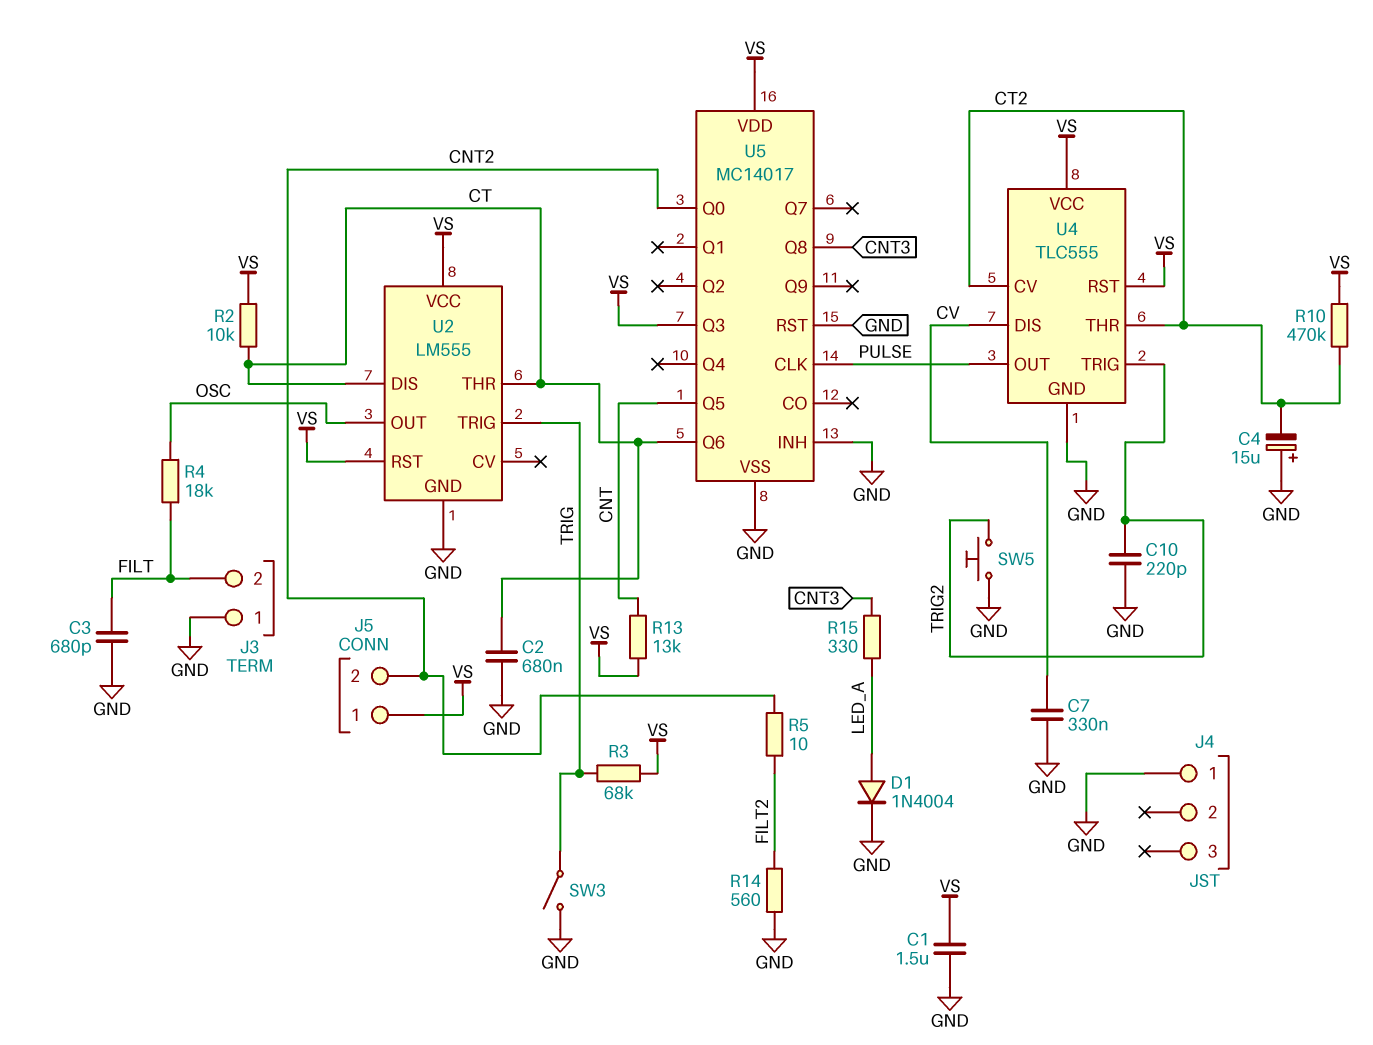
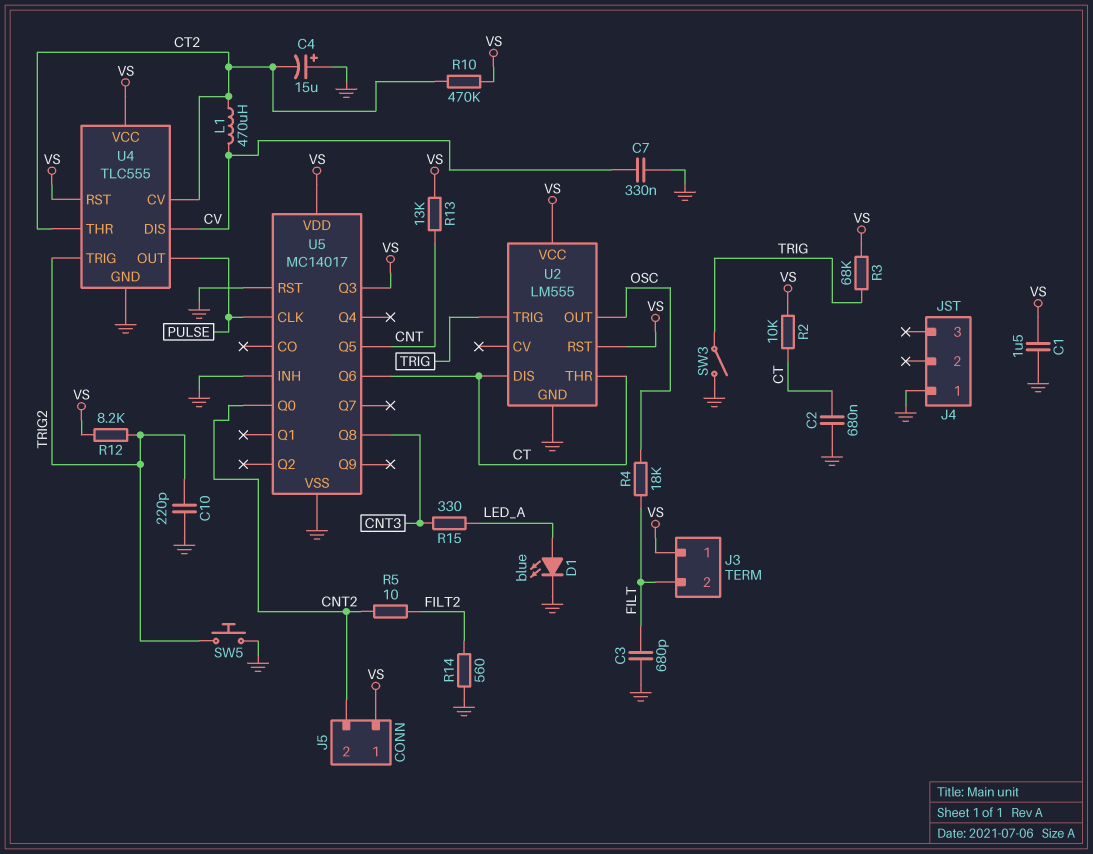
D1: diode 1N4004 (A LED_A, K GND) -> LED blue (A LED_A, K GND)
J3 pin 1: GND -> VS
L1: none -> 470uH (CT2, CV)
R12: none -> 8.2k (TRIG2, VS)

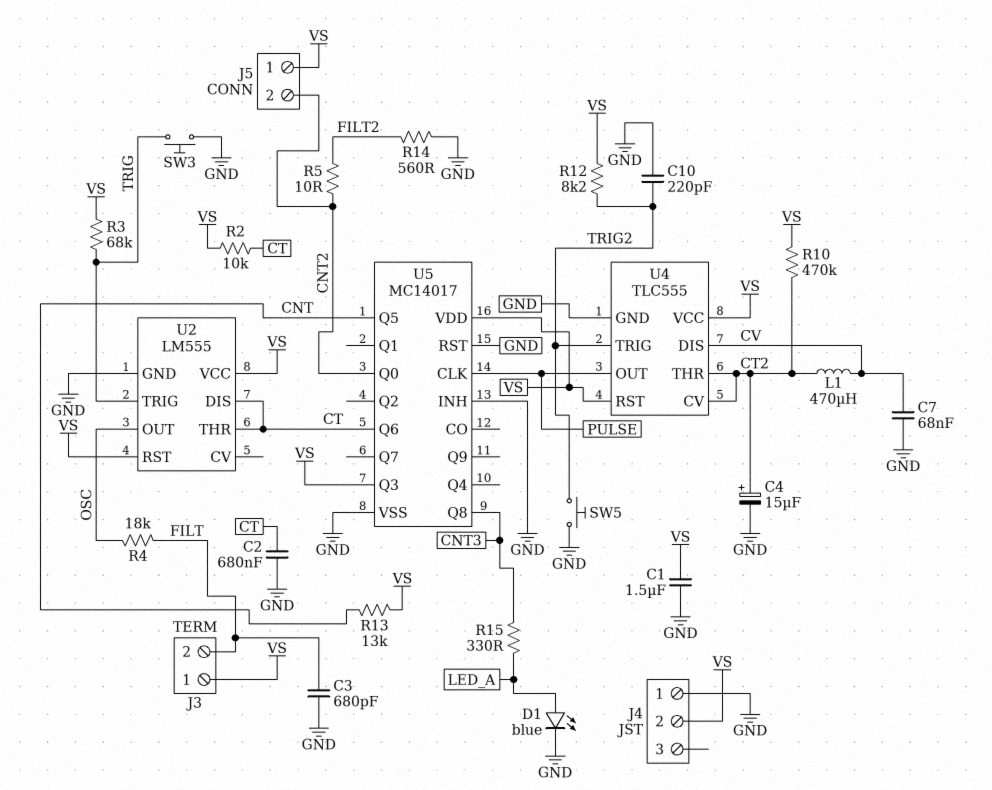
C4: 15uF (plus GND, minus CT2) -> 15uF (plus CT2, minus GND)
C7: 330nF (CV, GND) -> 68nF (CV, GND)
J4 pin 2: none -> VS
SW3: switch (GND, TRIG) -> button (GND, TRIG)

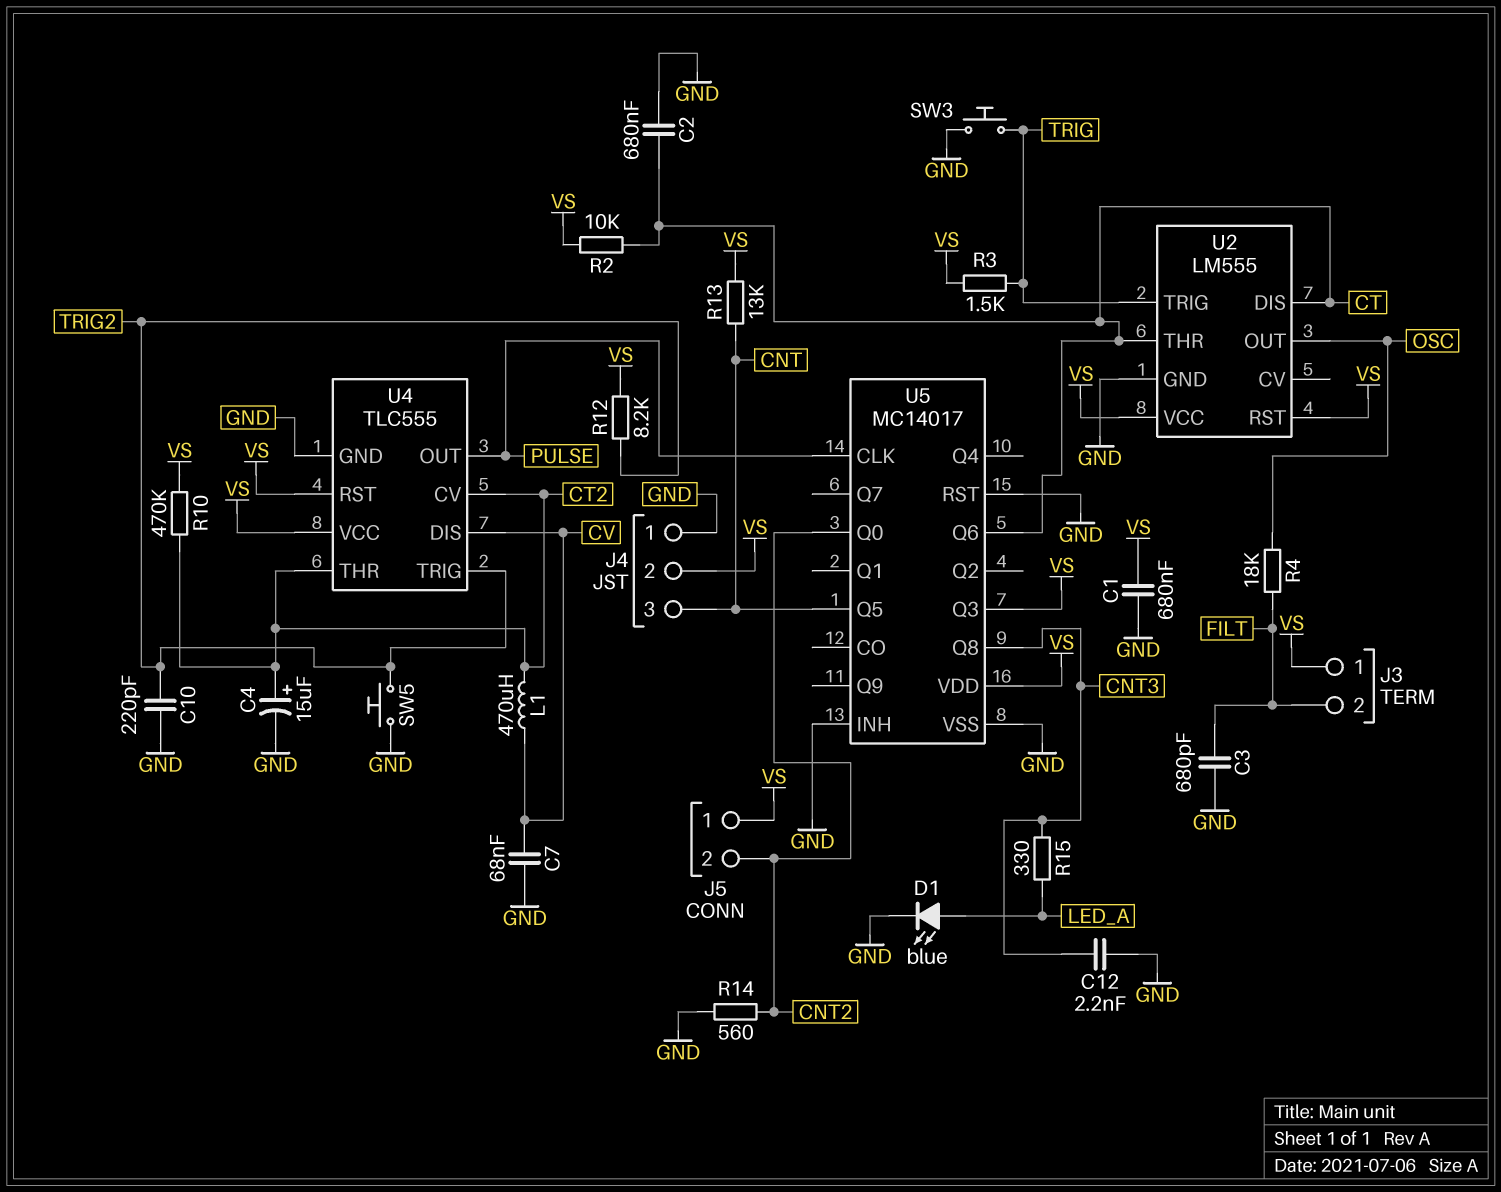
C1: 1.5uF (GND, VS) -> 680nF (GND, VS)
C12: none -> 2.2nF (CNT3, GND)
J4 pin 3: none -> CNT
R3: 68k (TRIG, VS) -> 1.5k (TRIG, VS)
R5: 10 (CNT2, FILT2) -> none
R14: 560 (FILT2, GND) -> 560 (CNT2, GND)

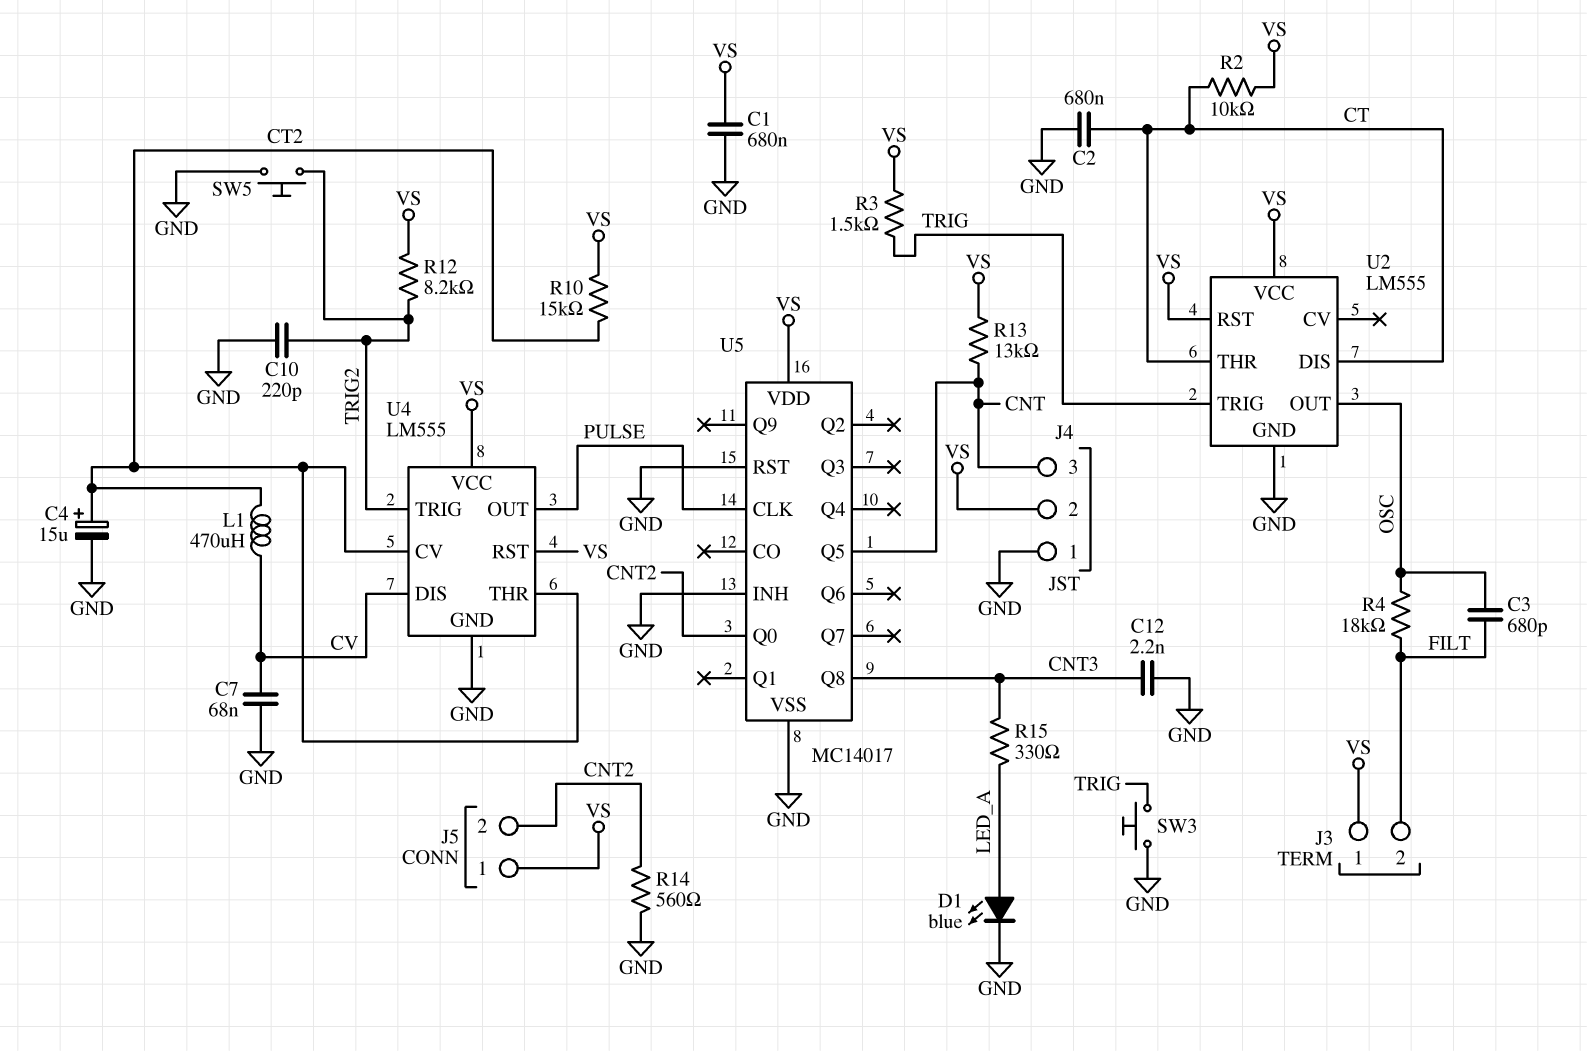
C3: 680pF (FILT, GND) -> 680pF (FILT, OSC)
R10: 470k (CT2, VS) -> 15k (CT2, VS)
U4: TLC555 -> LM555
U5 pin Q3: VS -> none
U5 pin Q6: CT -> none

